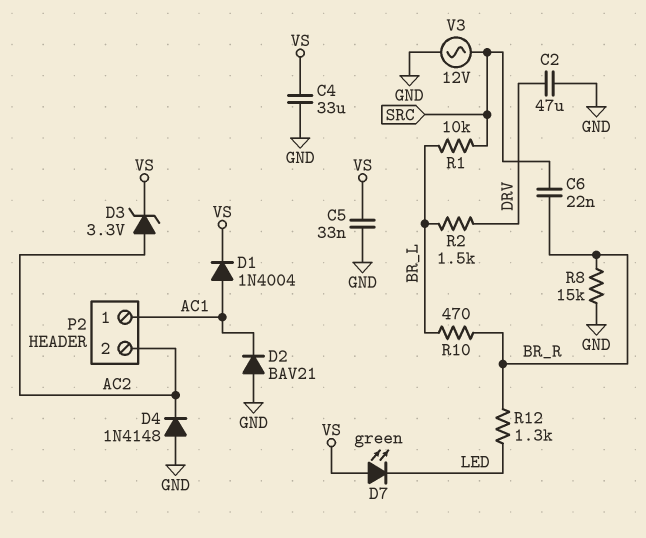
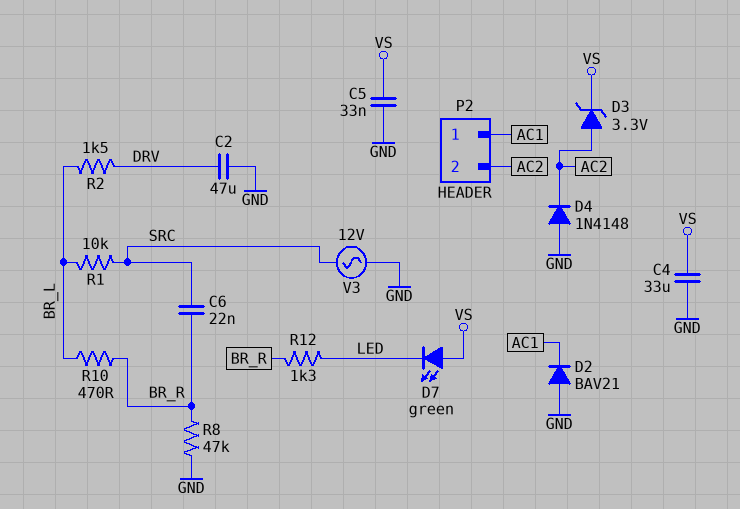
D1: diode 1N4004 (A AC1, K VS) -> none
R8: 15k (BR_R, GND) -> 47k (BR_R, GND)

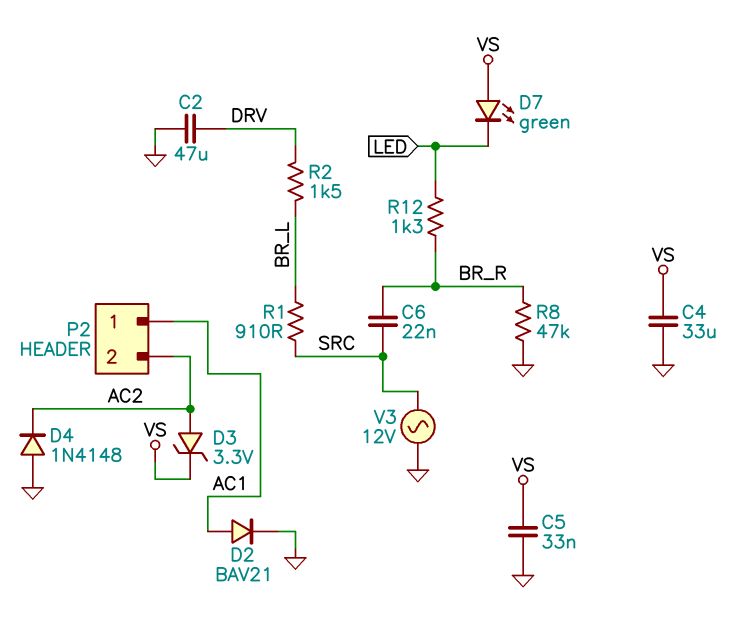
D2: diode BAV21 (A GND, K AC1) -> diode BAV21 (A AC1, K GND)
R1: 10k (BR_L, SRC) -> 910 (BR_L, SRC)
R10: 470 (BR_L, BR_R) -> none

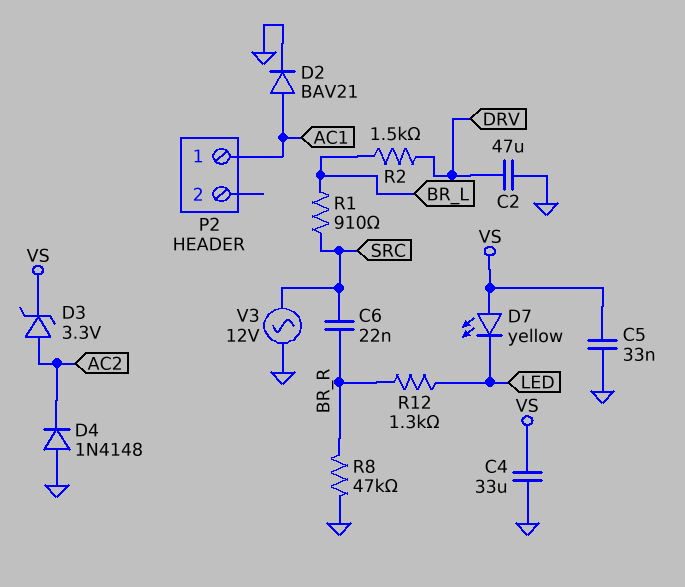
D7: LED green (A VS, K LED) -> LED yellow (A VS, K LED)
P2 pin 2: AC2 -> none

